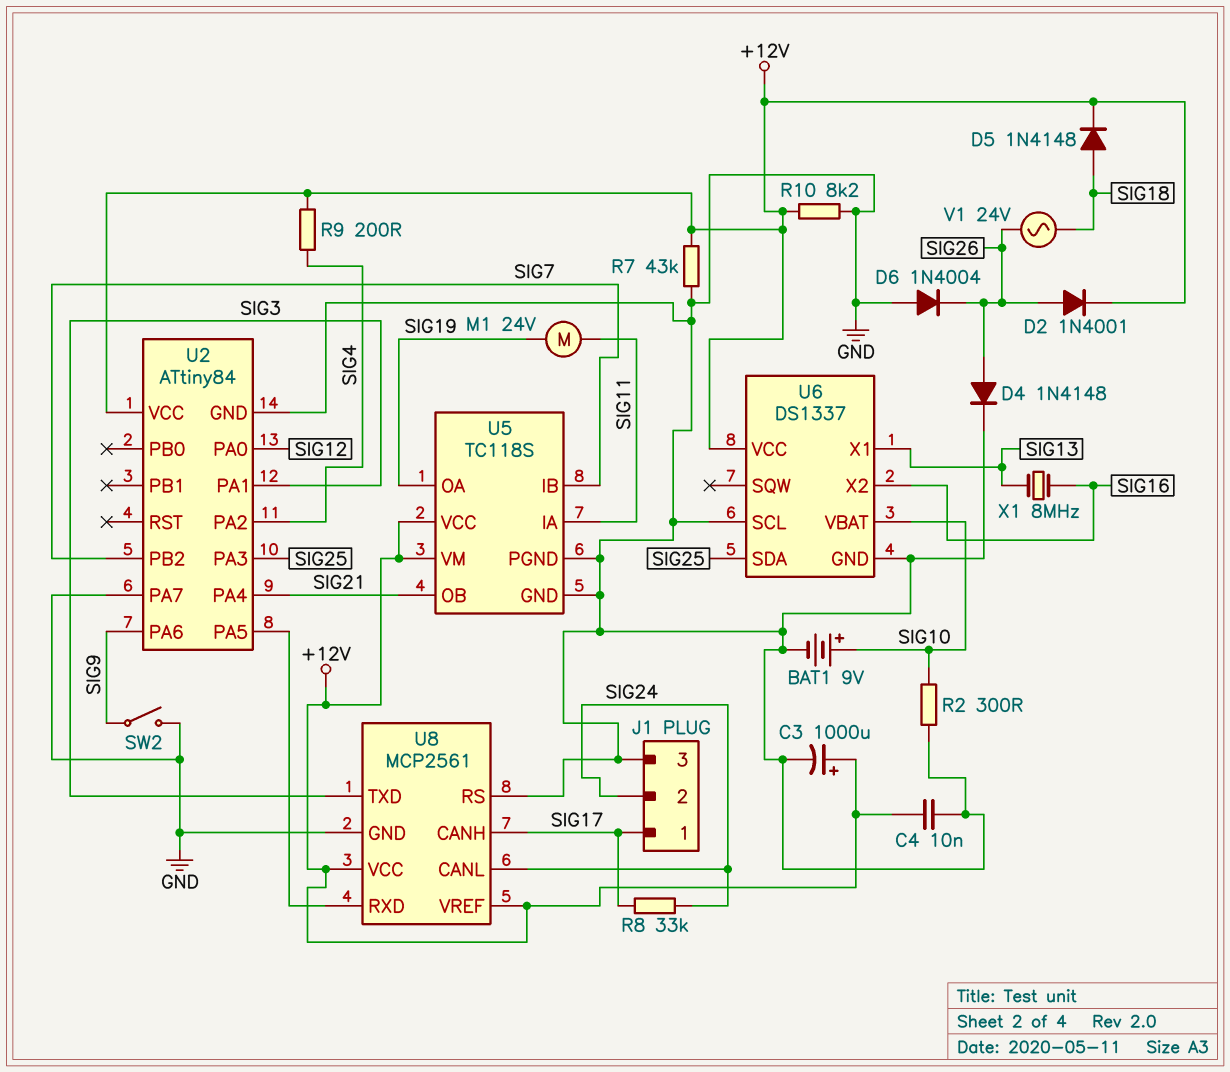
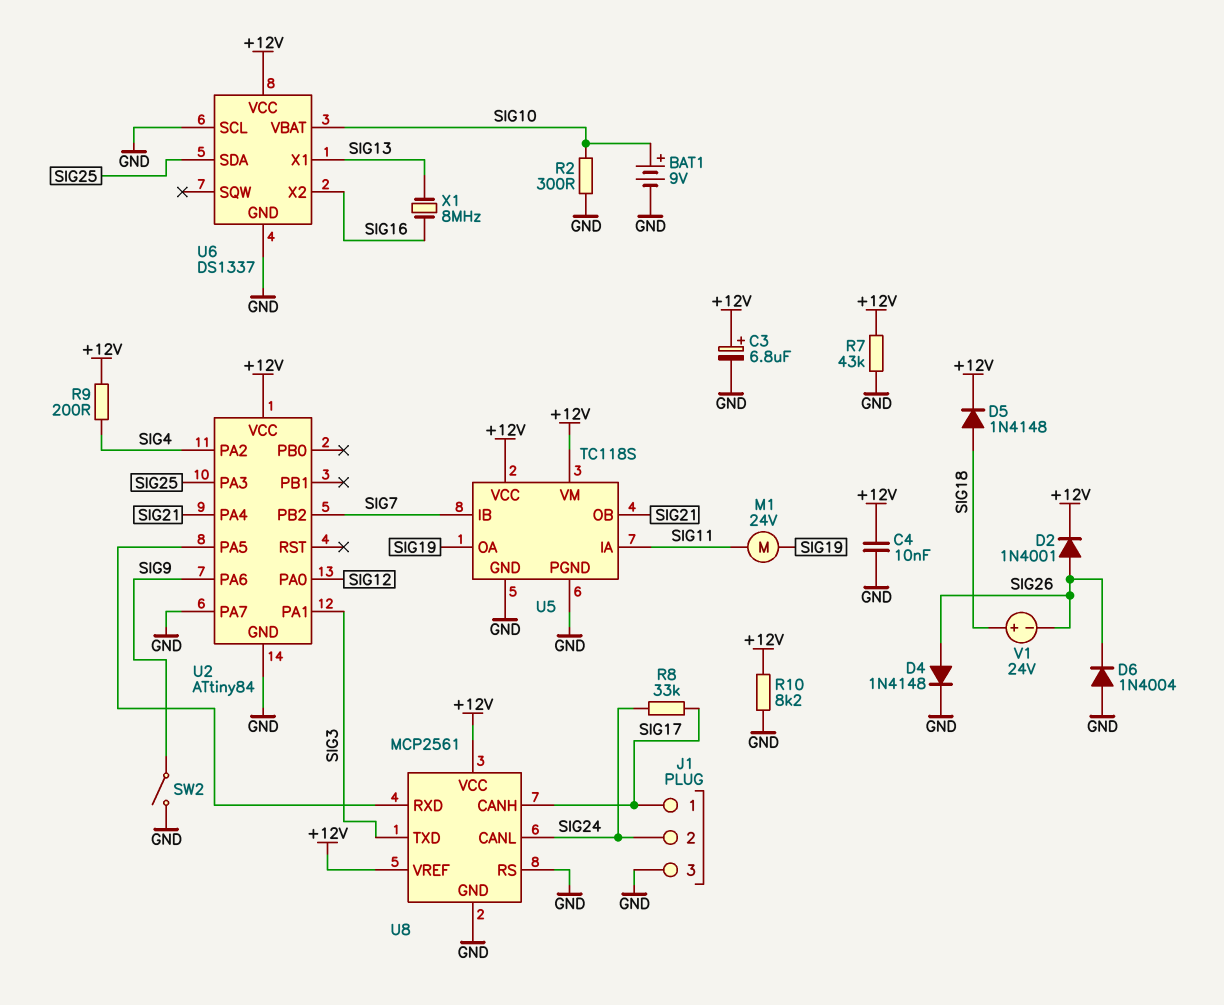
C3: 1000uF (plus +12V, minus GND) -> 6.8uF (plus +12V, minus GND)
V1: AC 24V (SIG18, SIG26) -> 24V (plus SIG18, minus SIG26)

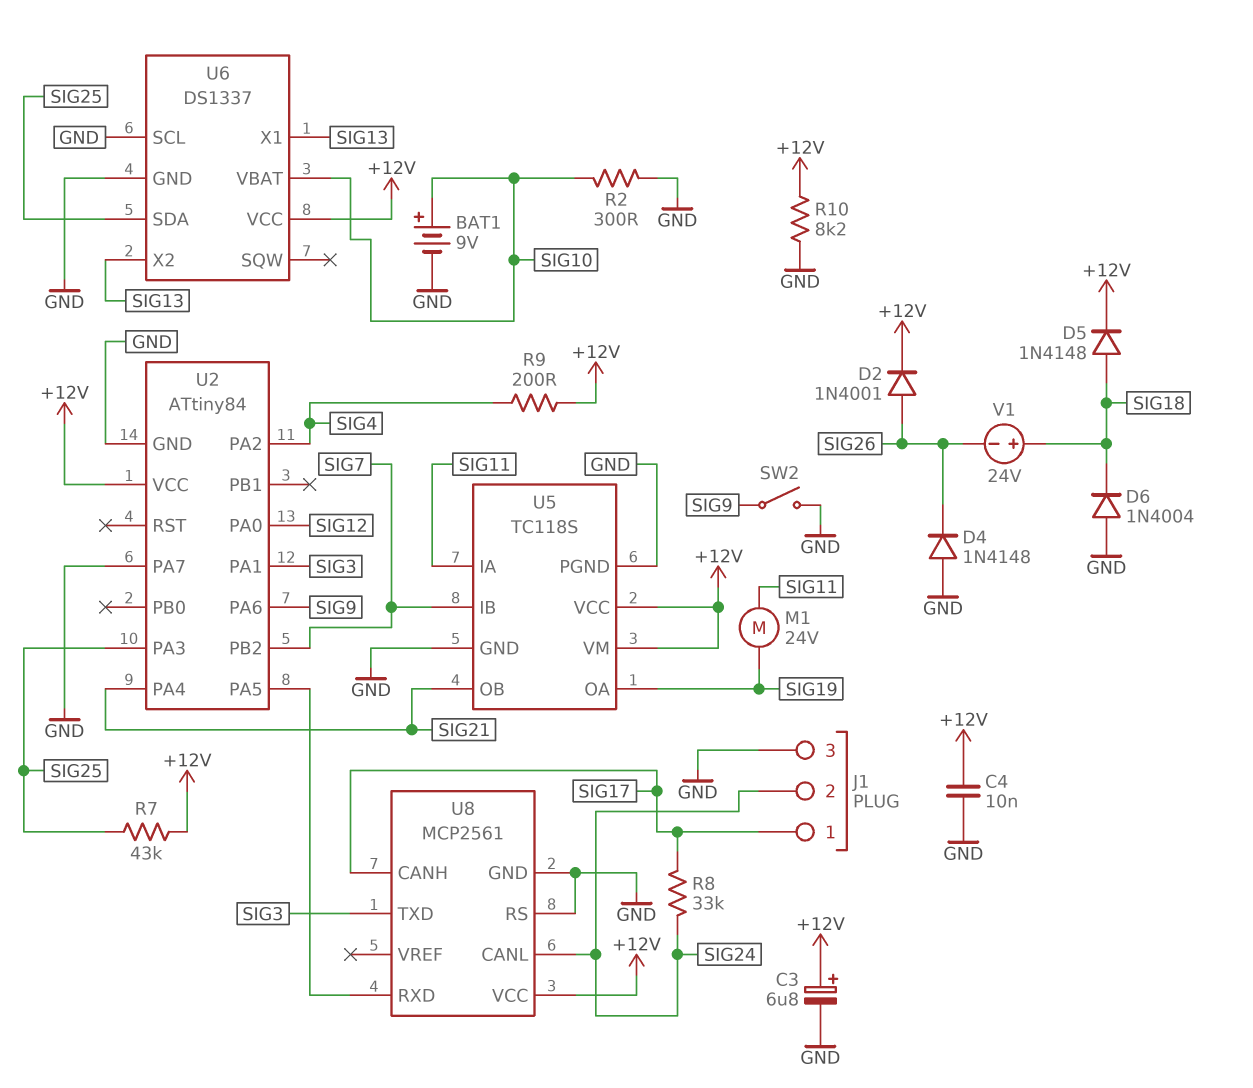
D4: diode 1N4148 (A SIG26, K GND) -> diode 1N4148 (A GND, K SIG26)
D6: diode 1N4004 (A GND, K SIG26) -> diode 1N4004 (A GND, K SIG18)
R7: 43k (+12V, GND) -> 43k (+12V, SIG25)
U6 pin X2: SIG16 -> SIG13
U8 pin VREF: +12V -> none
X1: 8MHz (SIG13, SIG16) -> none

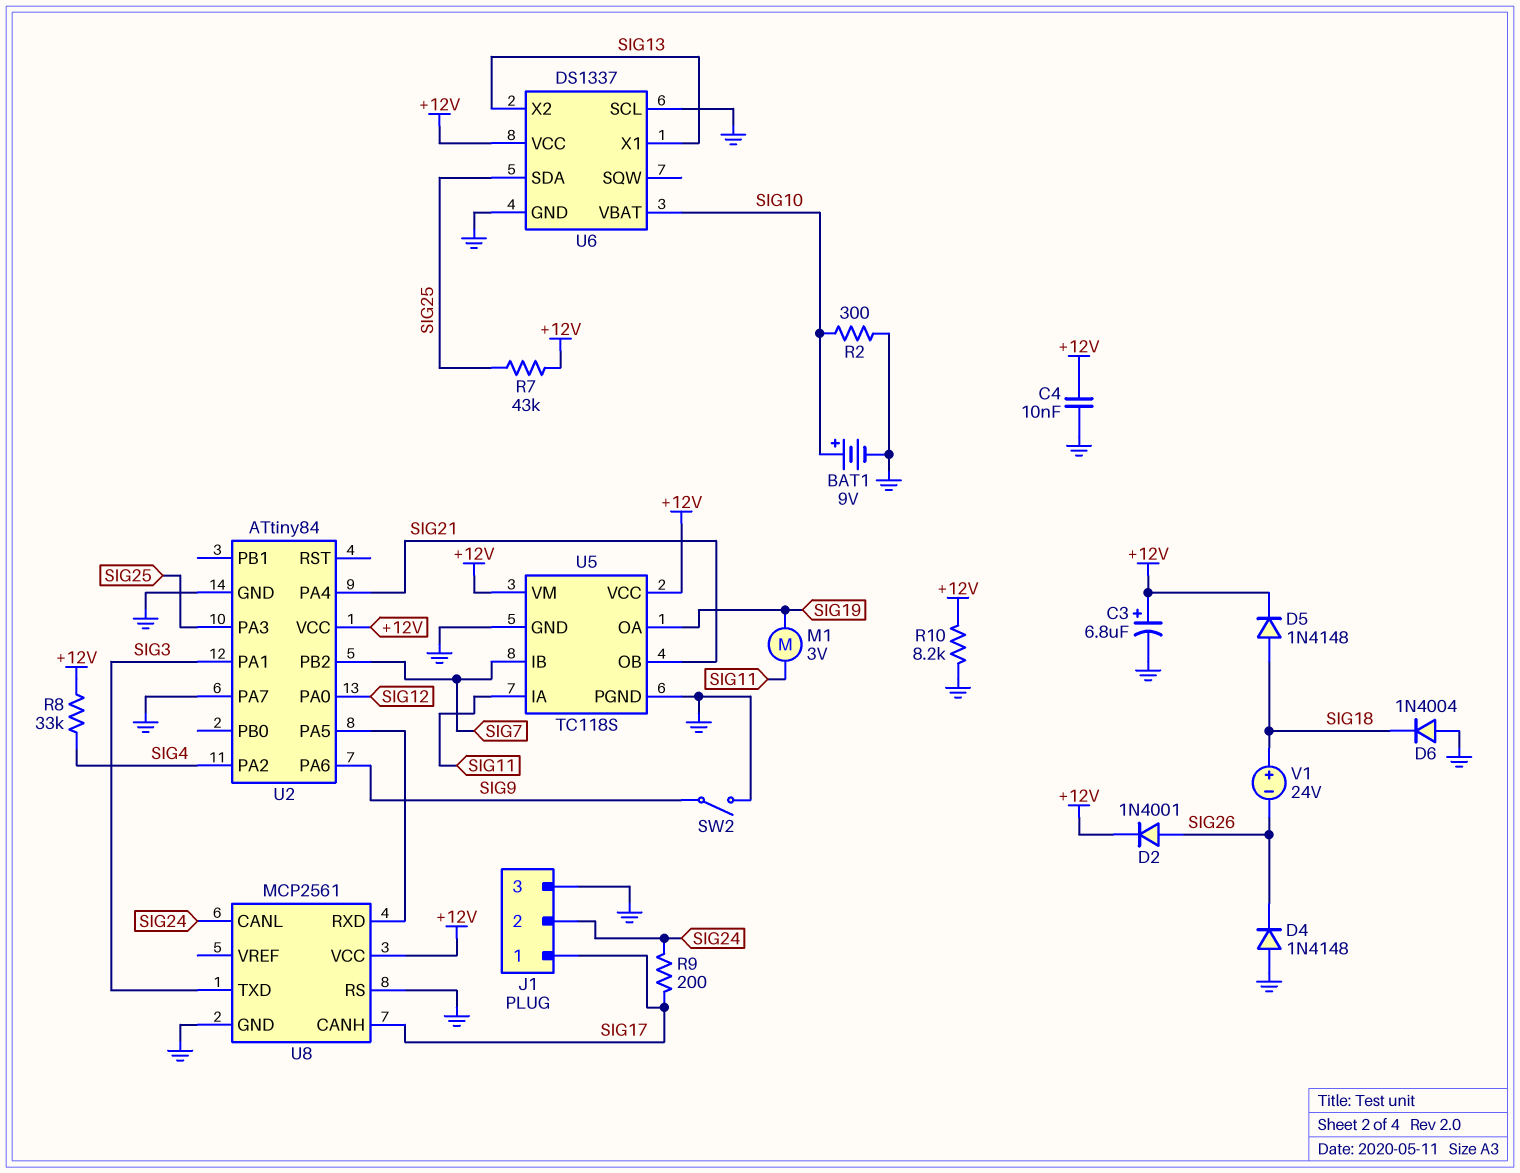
M1: motor 24V (SIG11, SIG19) -> motor 3V (SIG11, SIG19)
R8: 33k (SIG17, SIG24) -> 33k (+12V, SIG4)
R9: 200 (+12V, SIG4) -> 200 (SIG17, SIG24)

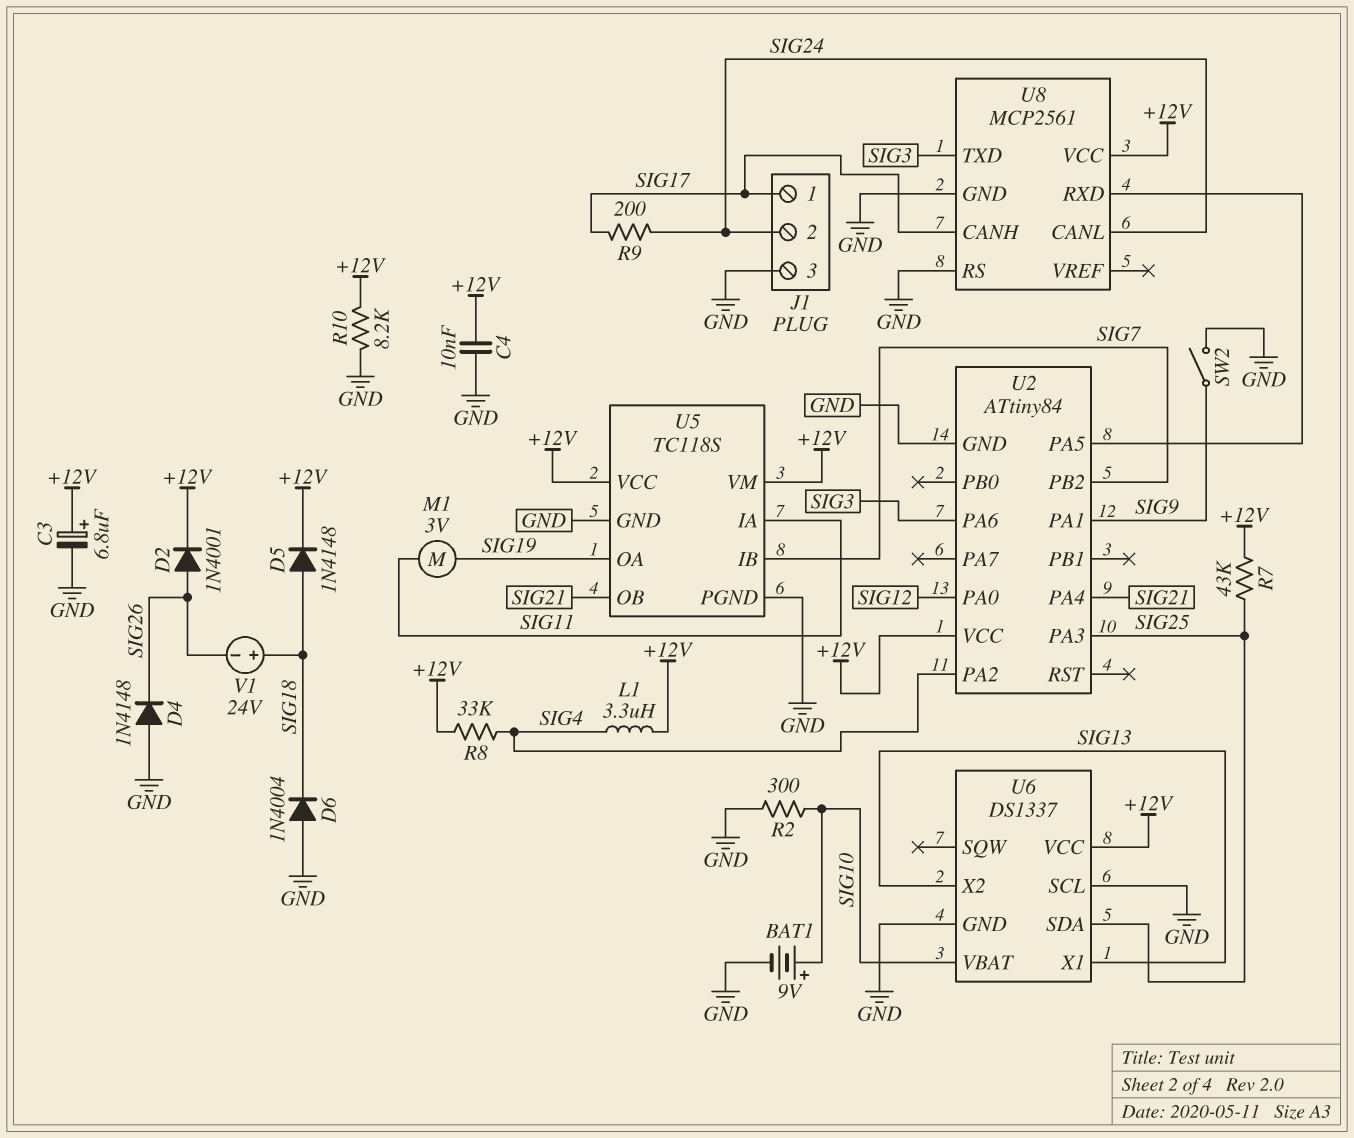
L1: none -> 3.3uH (+12V, SIG4)
U2 pin PA1: SIG3 -> SIG9
U2 pin PA6: SIG9 -> SIG3
U2 pin PA7: GND -> none

